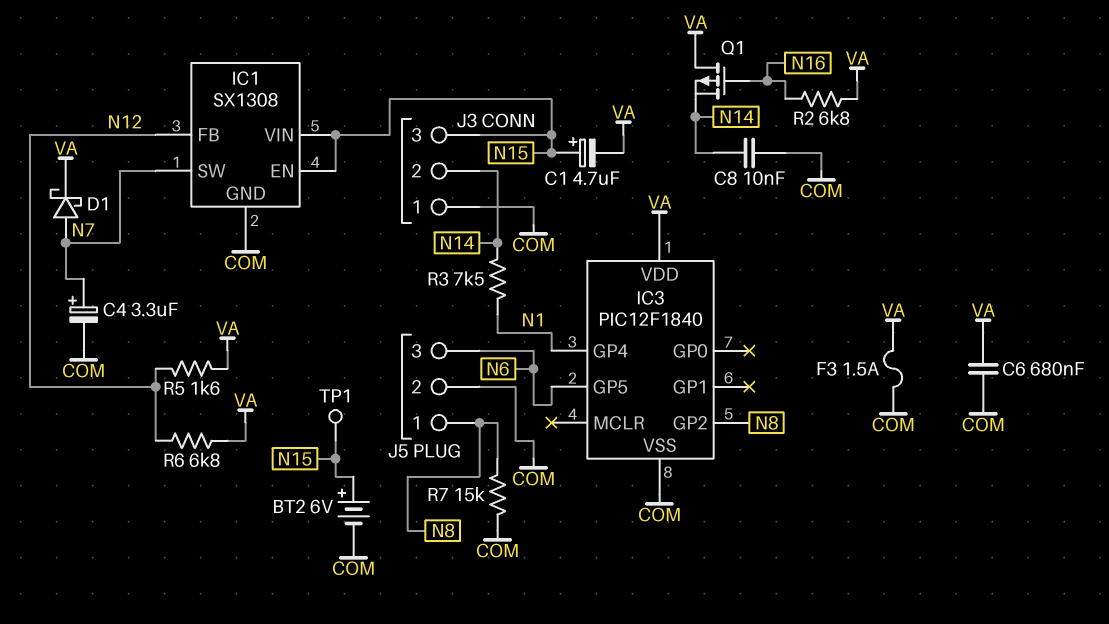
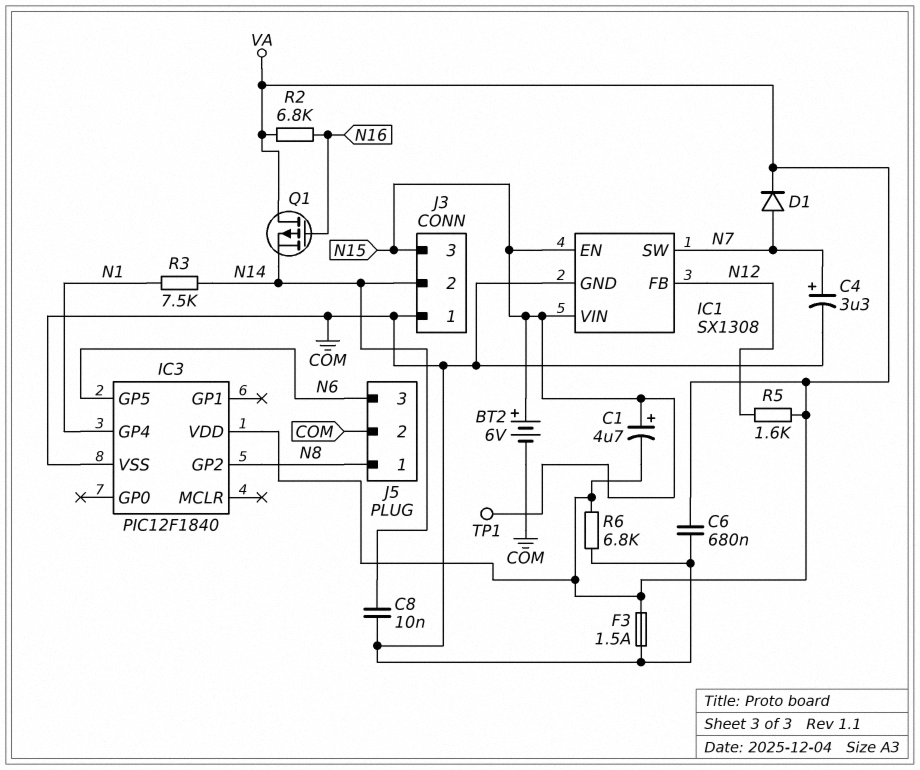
D1: schottky (A N7, K VA) -> diode (A N7, K VA)
R6: 6.8k (N12, VA) -> 6.8k (COM, VA)
R7: 15k (COM, N8) -> none

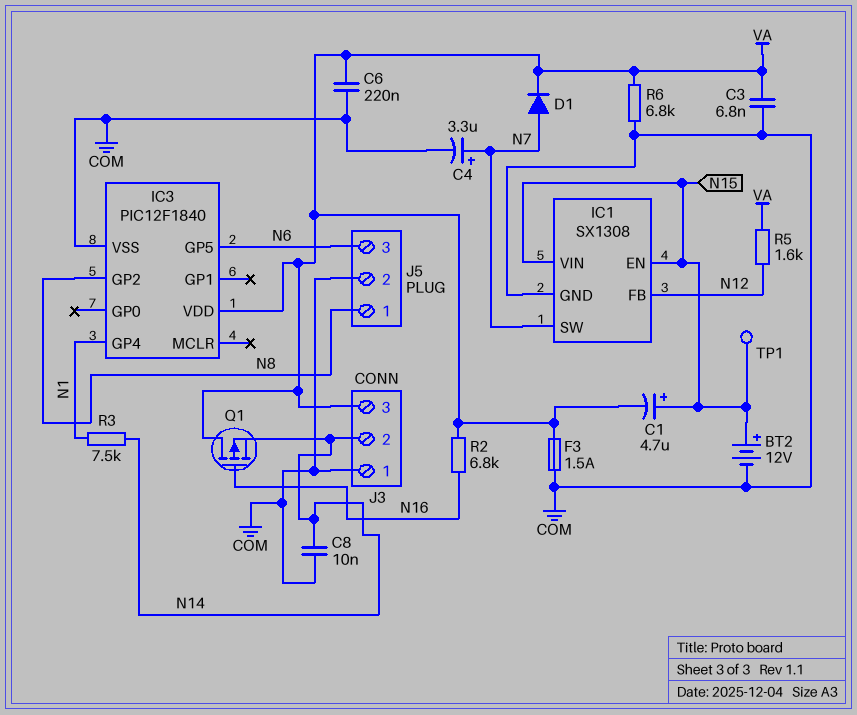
BT2: 6V (plus N15, minus COM) -> 12V (plus N15, minus COM)
C3: none -> 6.8nF (COM, VA)
C6: 680nF (COM, VA) -> 220nF (COM, VA)
J3 pin 3: N15 -> VA

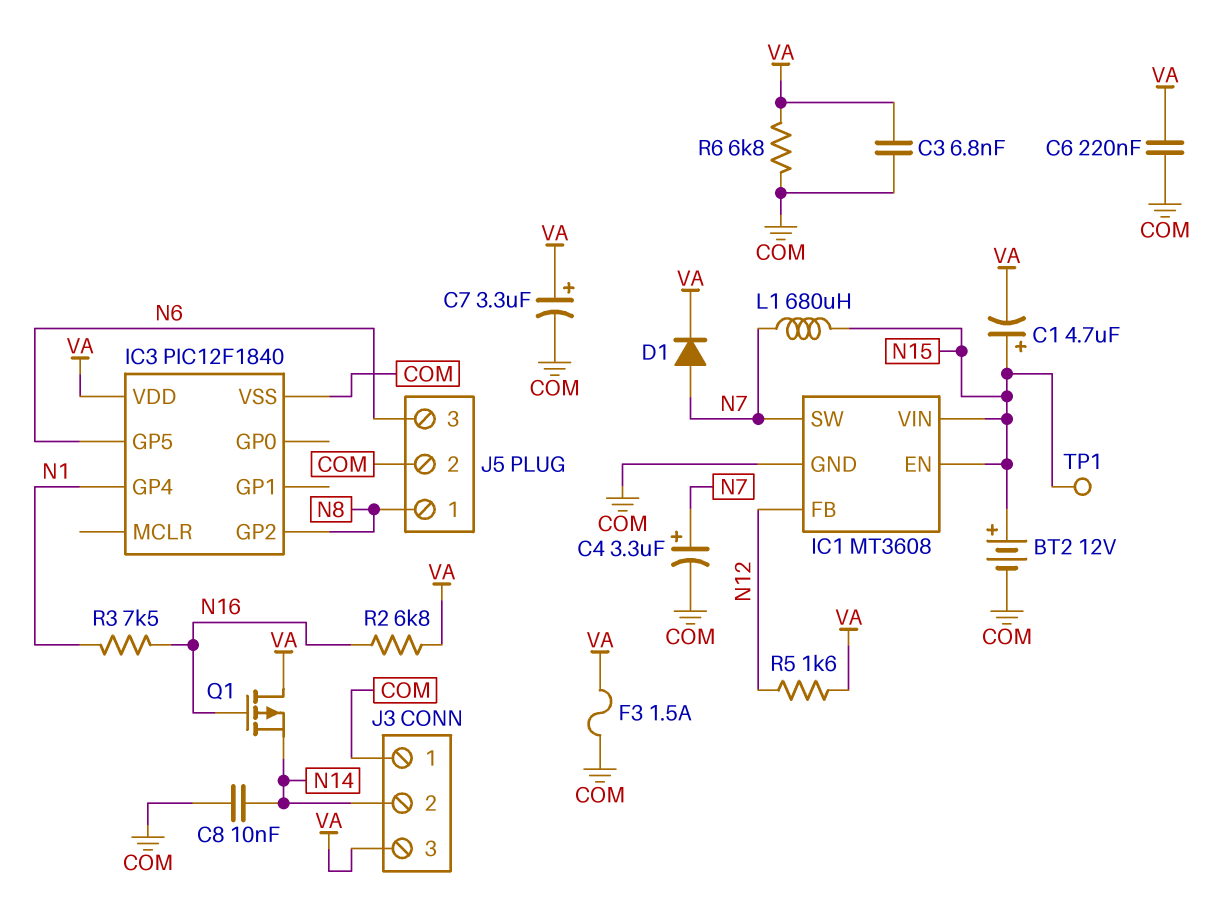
C7: none -> 3.3uF (plus VA, minus COM)
IC1: SX1308 -> MT3608
L1: none -> 680uH (N7, N15)
R3: 7.5k (N1, N14) -> 7.5k (N1, N16)

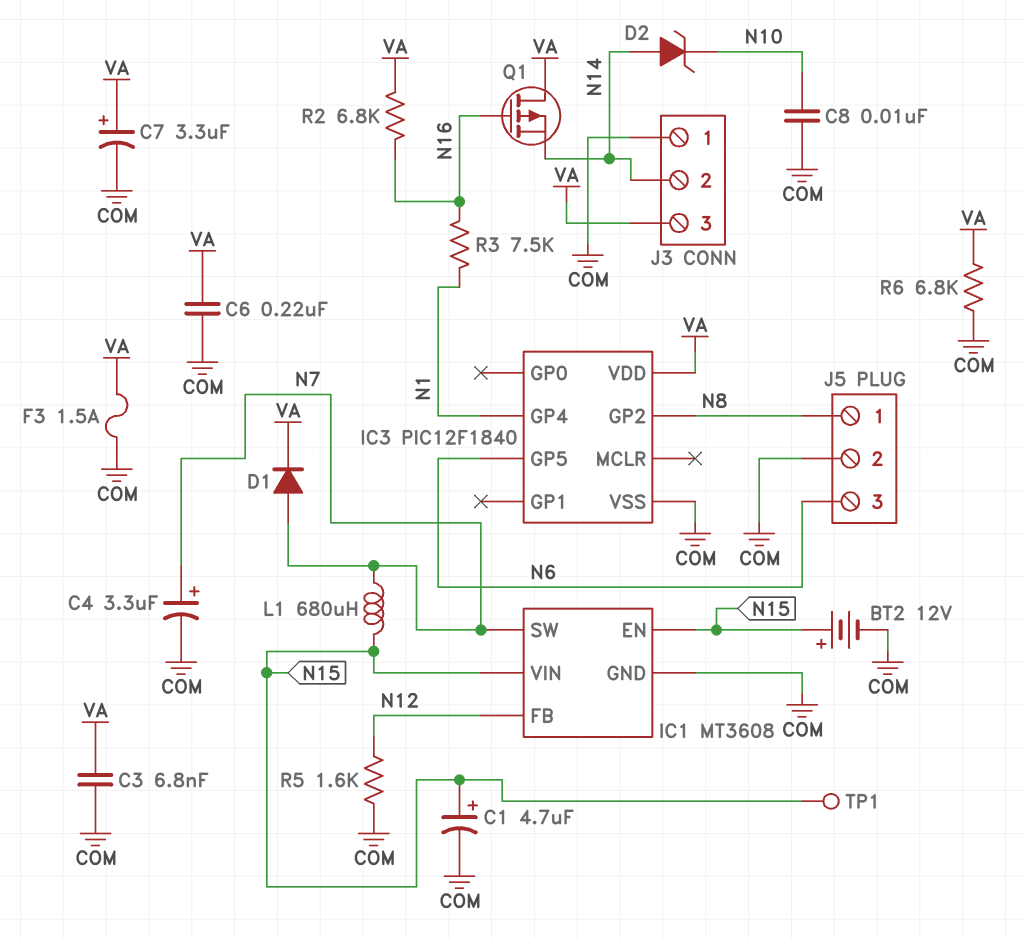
C1: 4.7uF (plus N15, minus VA) -> 4.7uF (plus N15, minus COM)
C8: 10nF (COM, N14) -> 10nF (COM, N10)
D2: none -> zener (A N14, K N10)
R5: 1.6k (N12, VA) -> 1.6k (COM, N12)

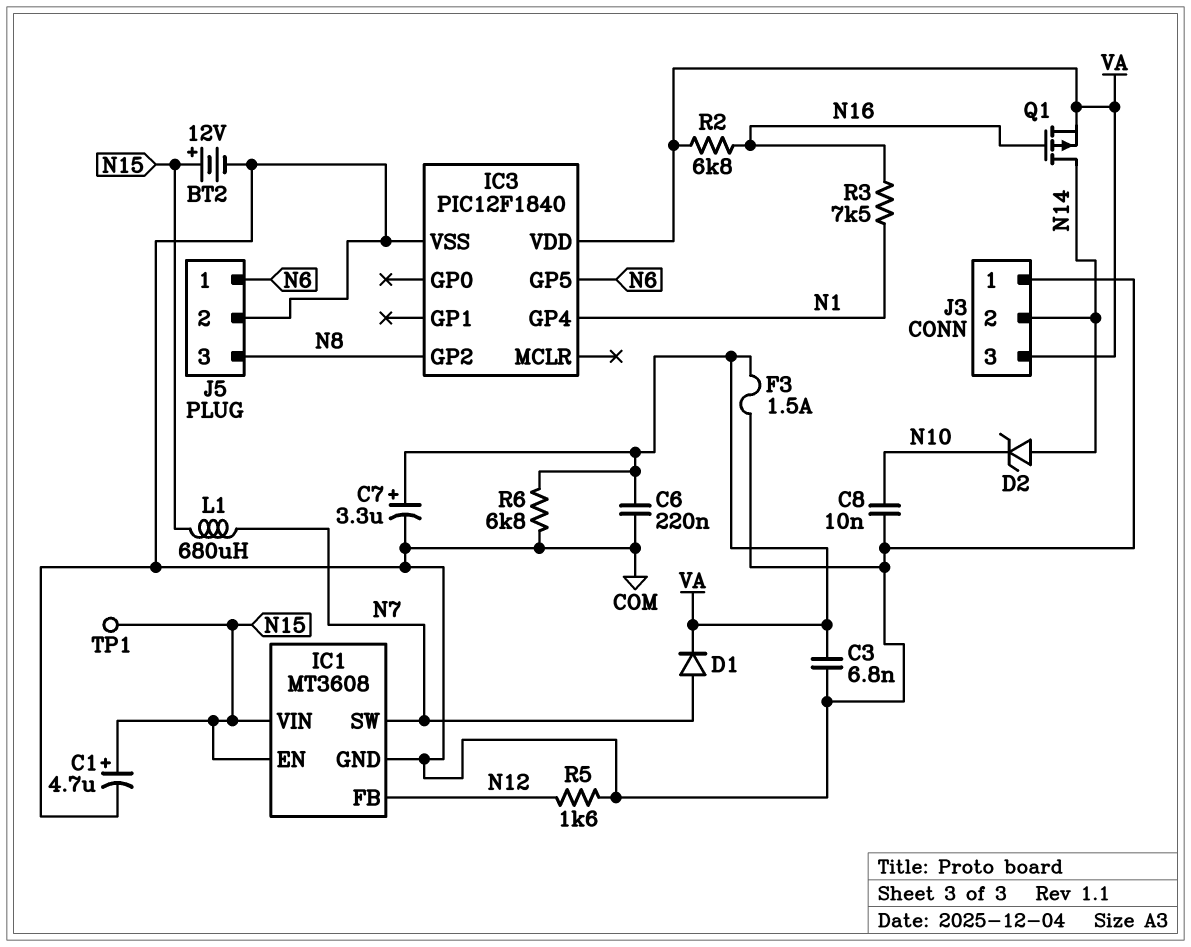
C4: 3.3uF (plus N7, minus COM) -> none
J5 pin 1: N8 -> N6
J5 pin 3: N6 -> N8
Q1: PMOS (G N16, D VA, S N14) -> PMOS (G N16, D N14, S VA)

